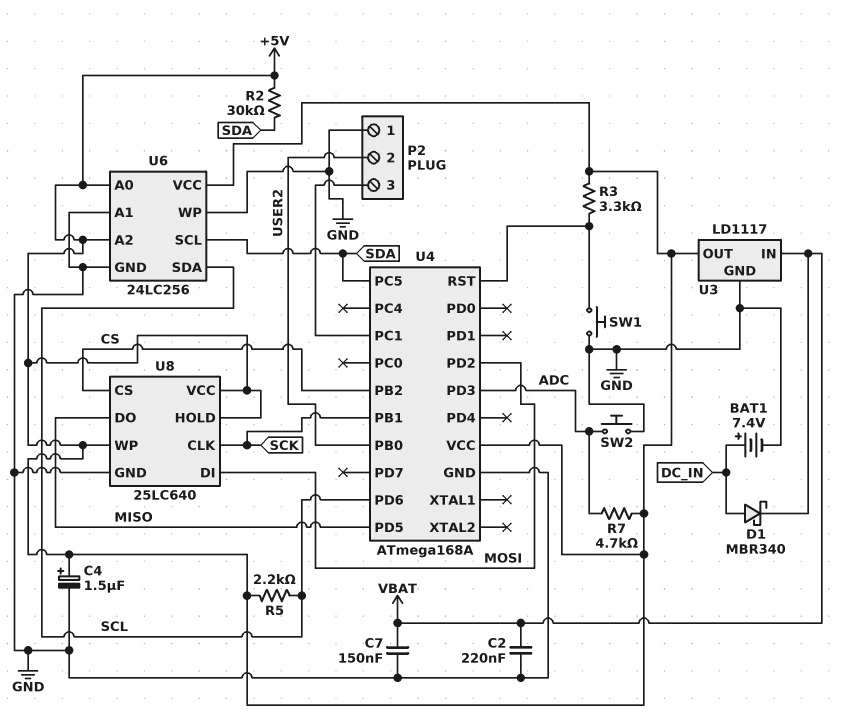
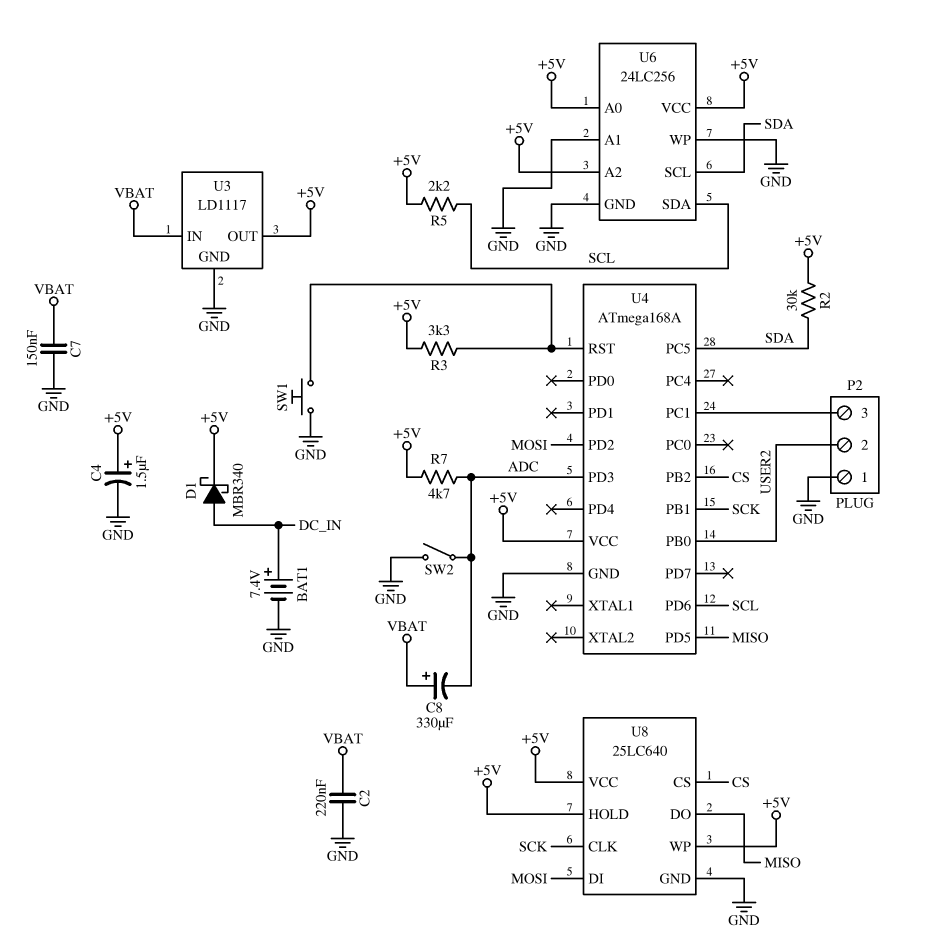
C8: none -> 330uF (plus VBAT, minus ADC)
D1: schottky MBR340 (A DC_IN, K VBAT) -> schottky MBR340 (A DC_IN, K +5V)
SW2: button (ADC, GND) -> switch (ADC, GND)

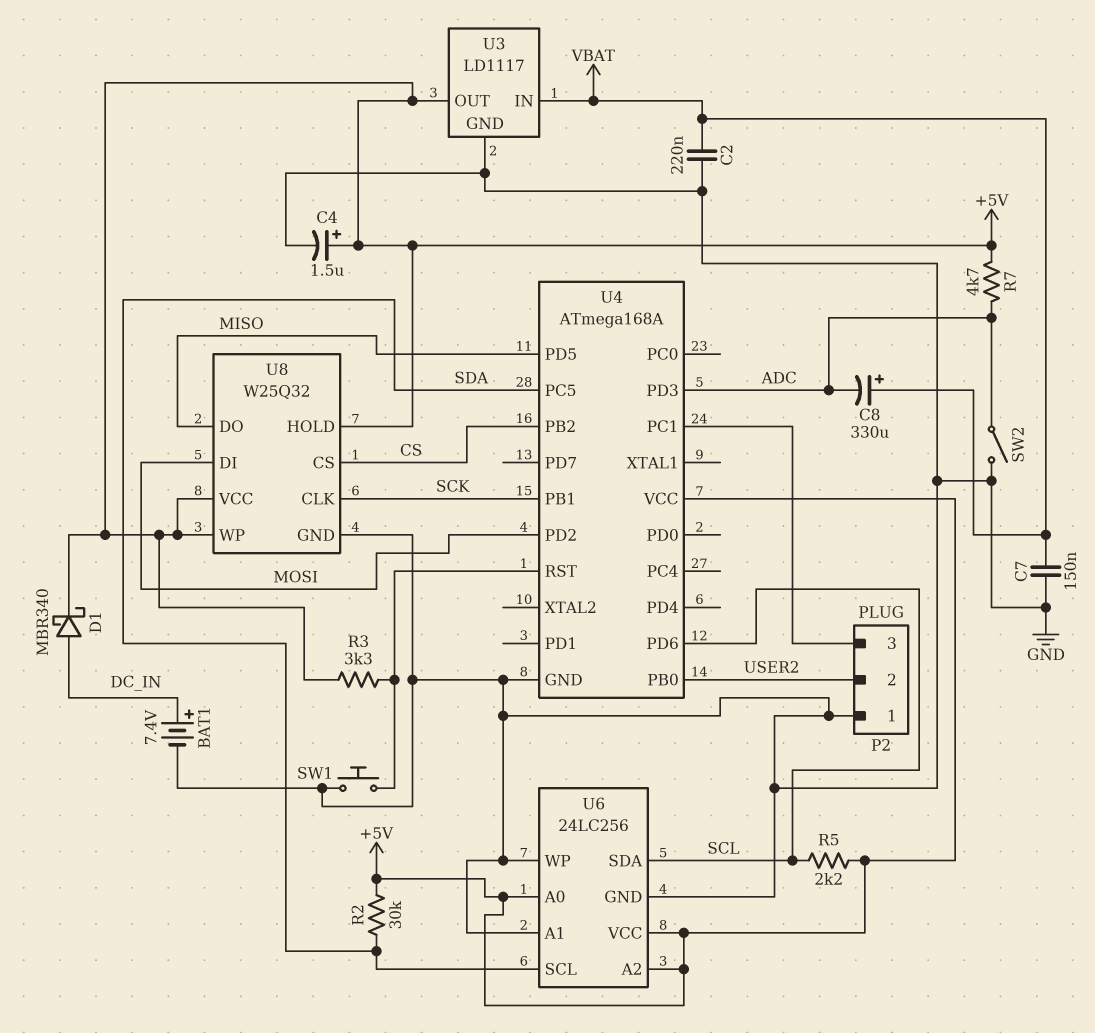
U8: 25LC640 -> W25Q32

